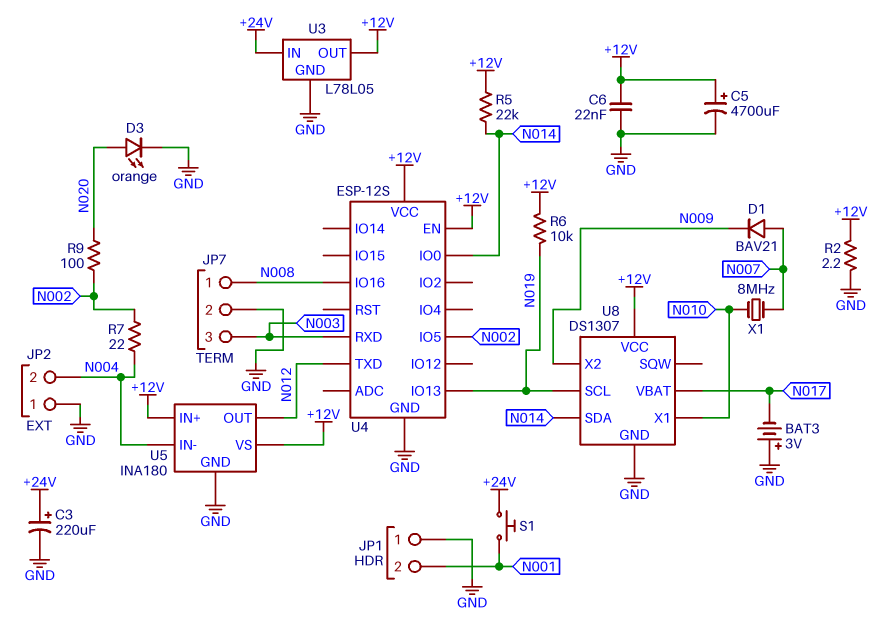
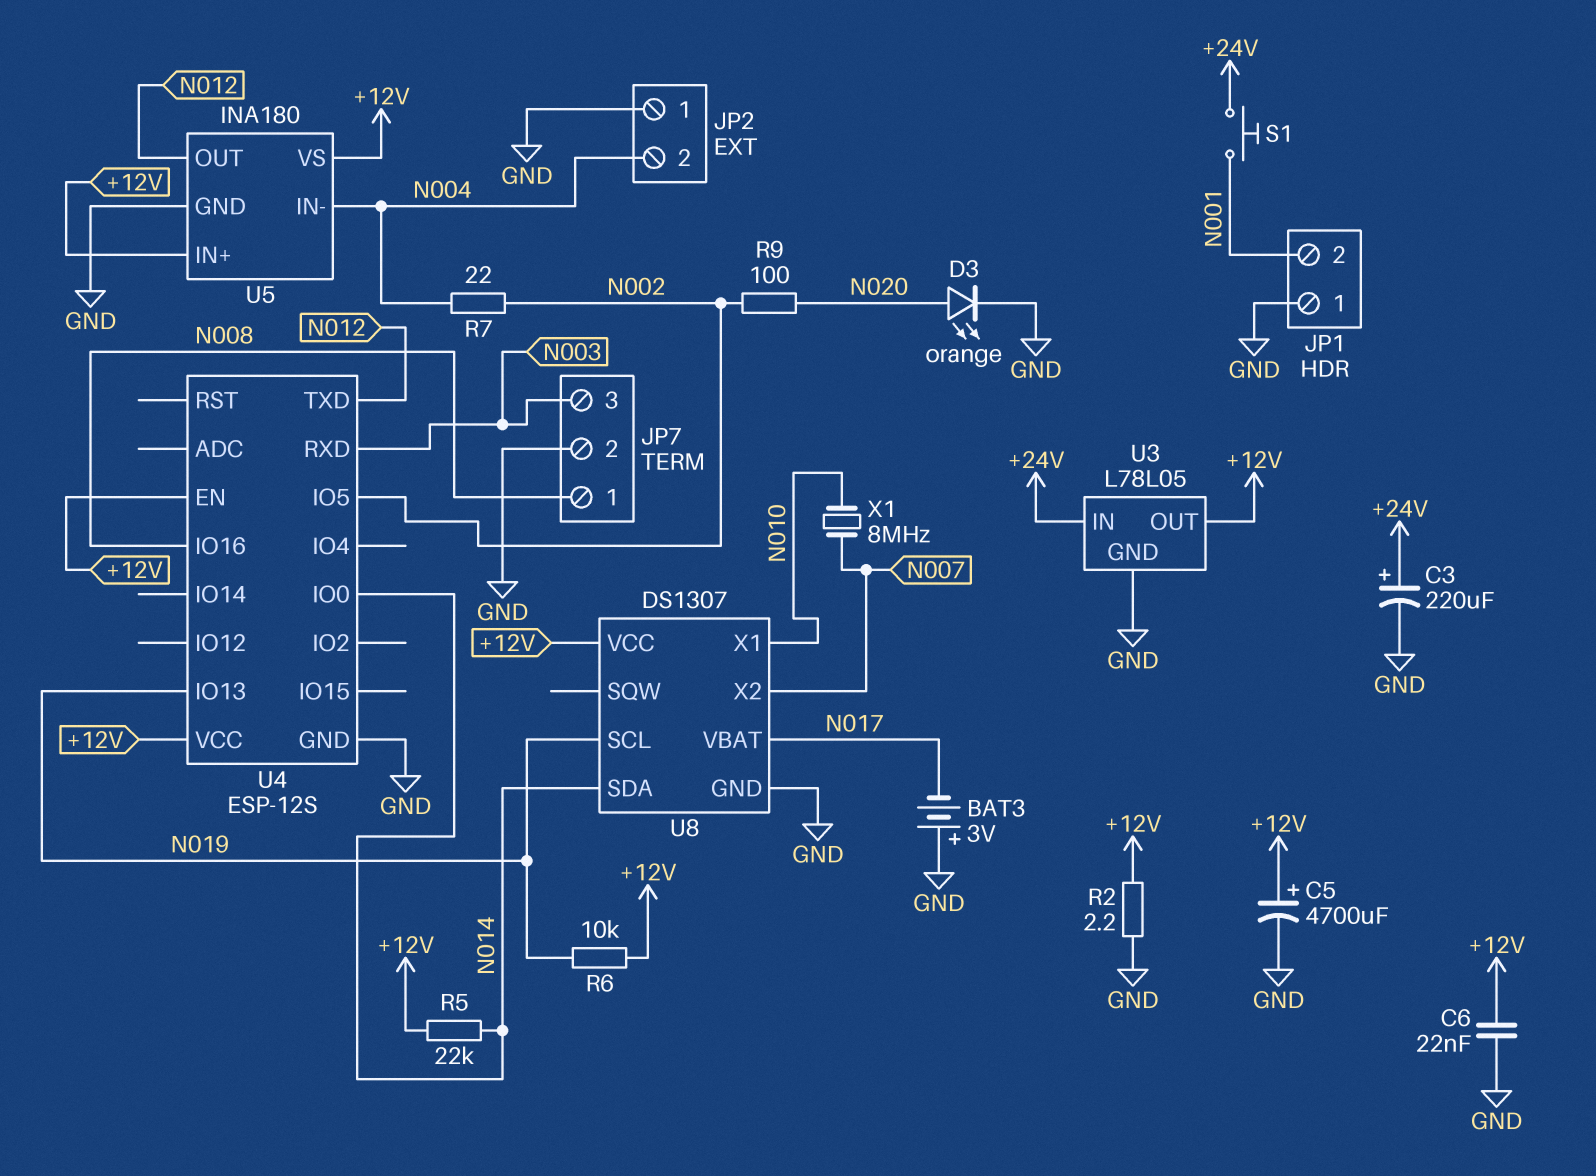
D1: diode BAV21 (A N007, K N009) -> none
U8 pin X2: N009 -> N007

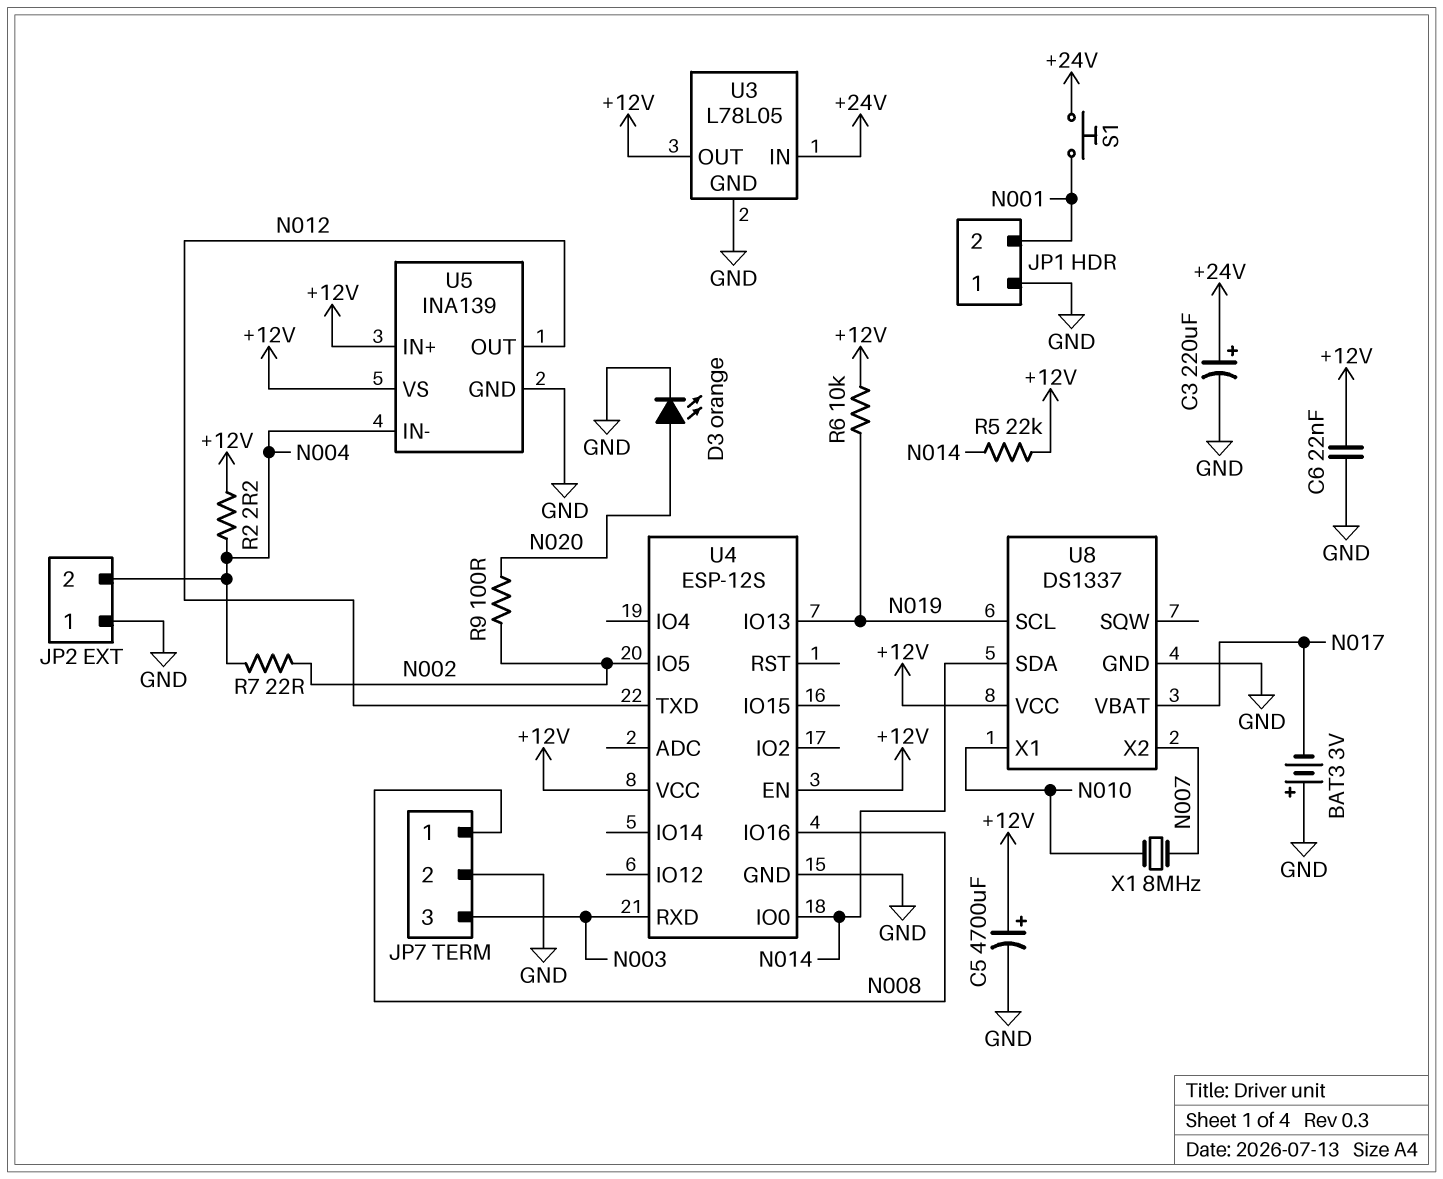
R2: 2.2 (+12V, GND) -> 2.2 (+12V, N004)
U5: INA180 -> INA139
U8: DS1307 -> DS1337

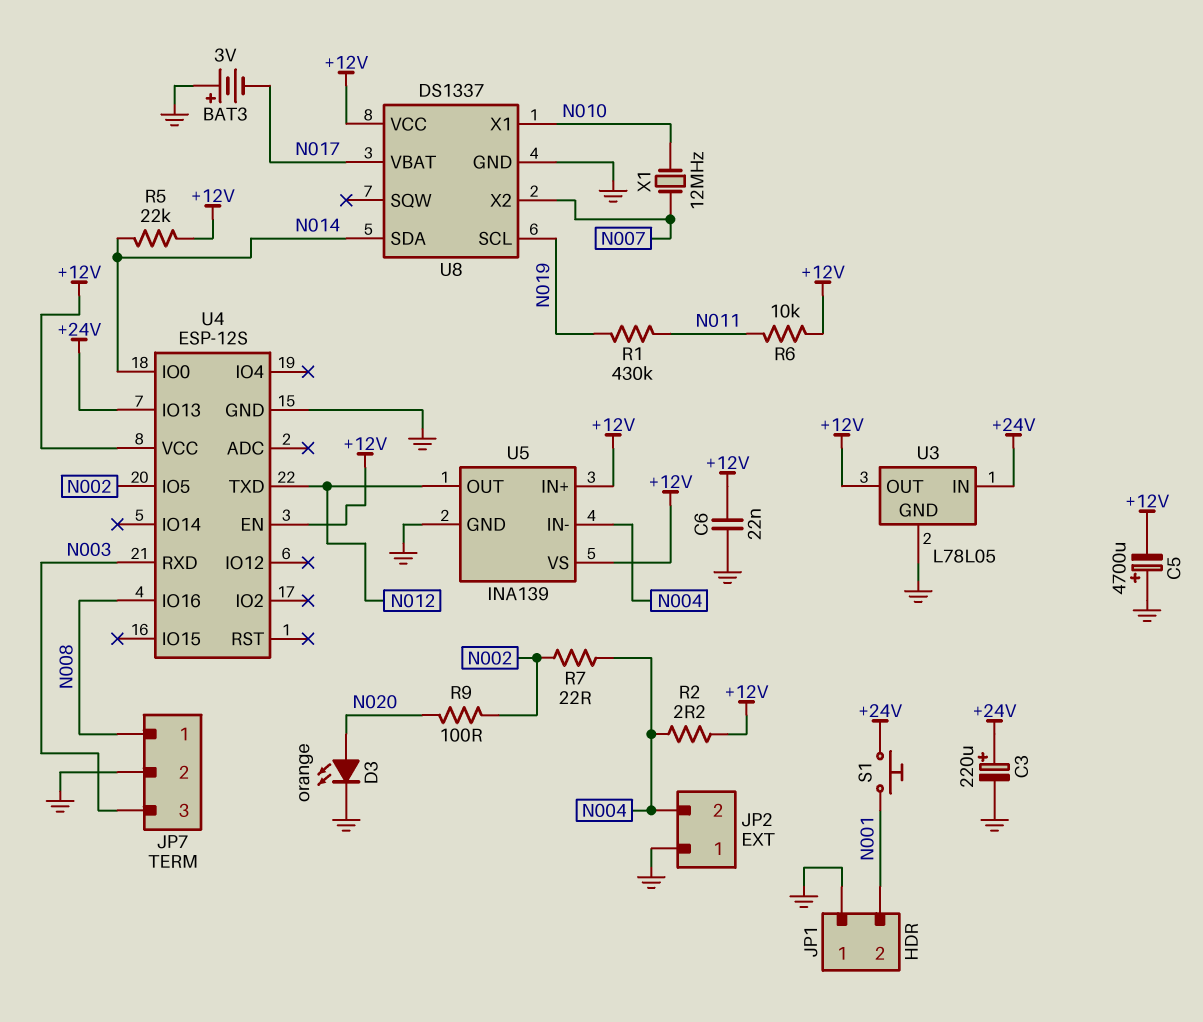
C5: 4700uF (plus +12V, minus GND) -> 4700uF (plus GND, minus +12V)
R1: none -> 430k (N011, N019)
R6: 10k (+12V, N019) -> 10k (+12V, N011)
U4 pin IO13: N019 -> +24V
X1: 8MHz (N007, N010) -> 12MHz (N007, N010)

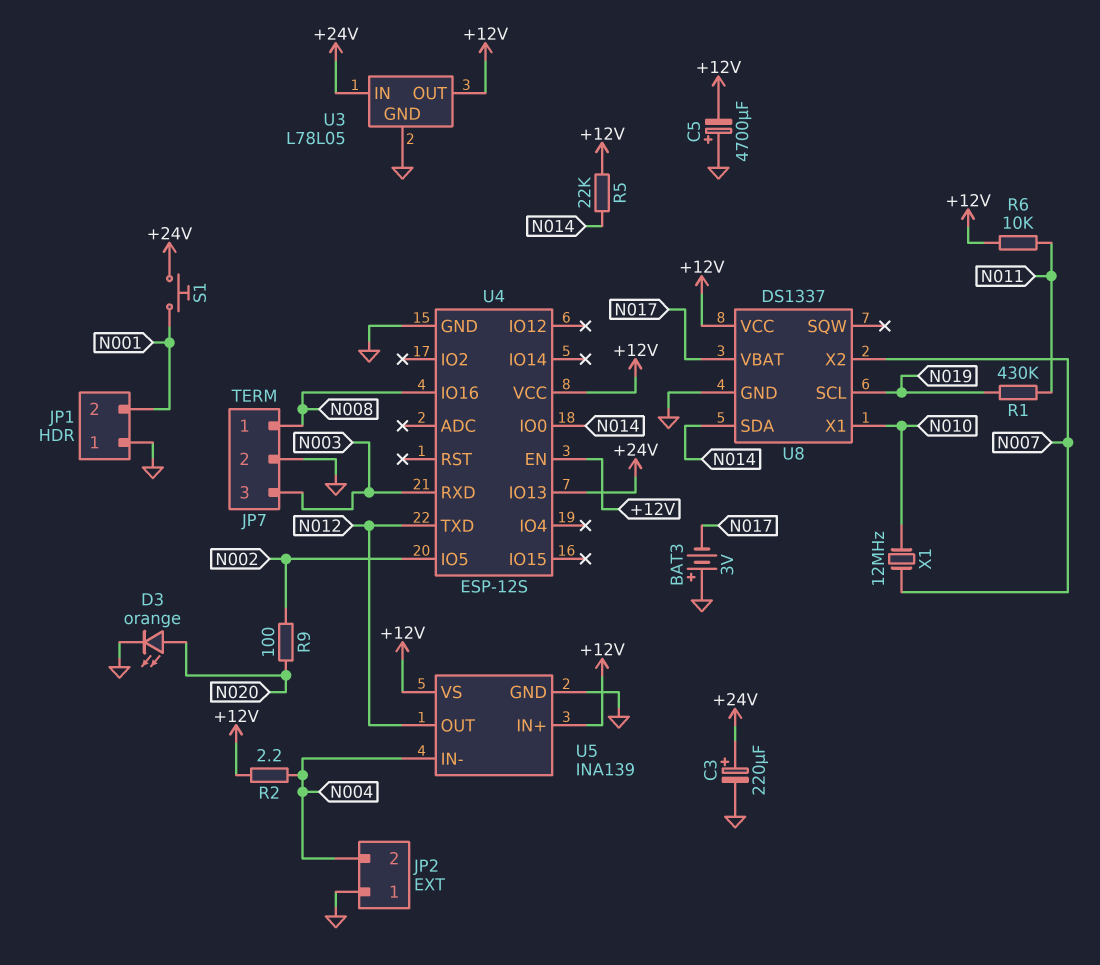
C6: 22nF (+12V, GND) -> none
R7: 22 (N002, N004) -> none

